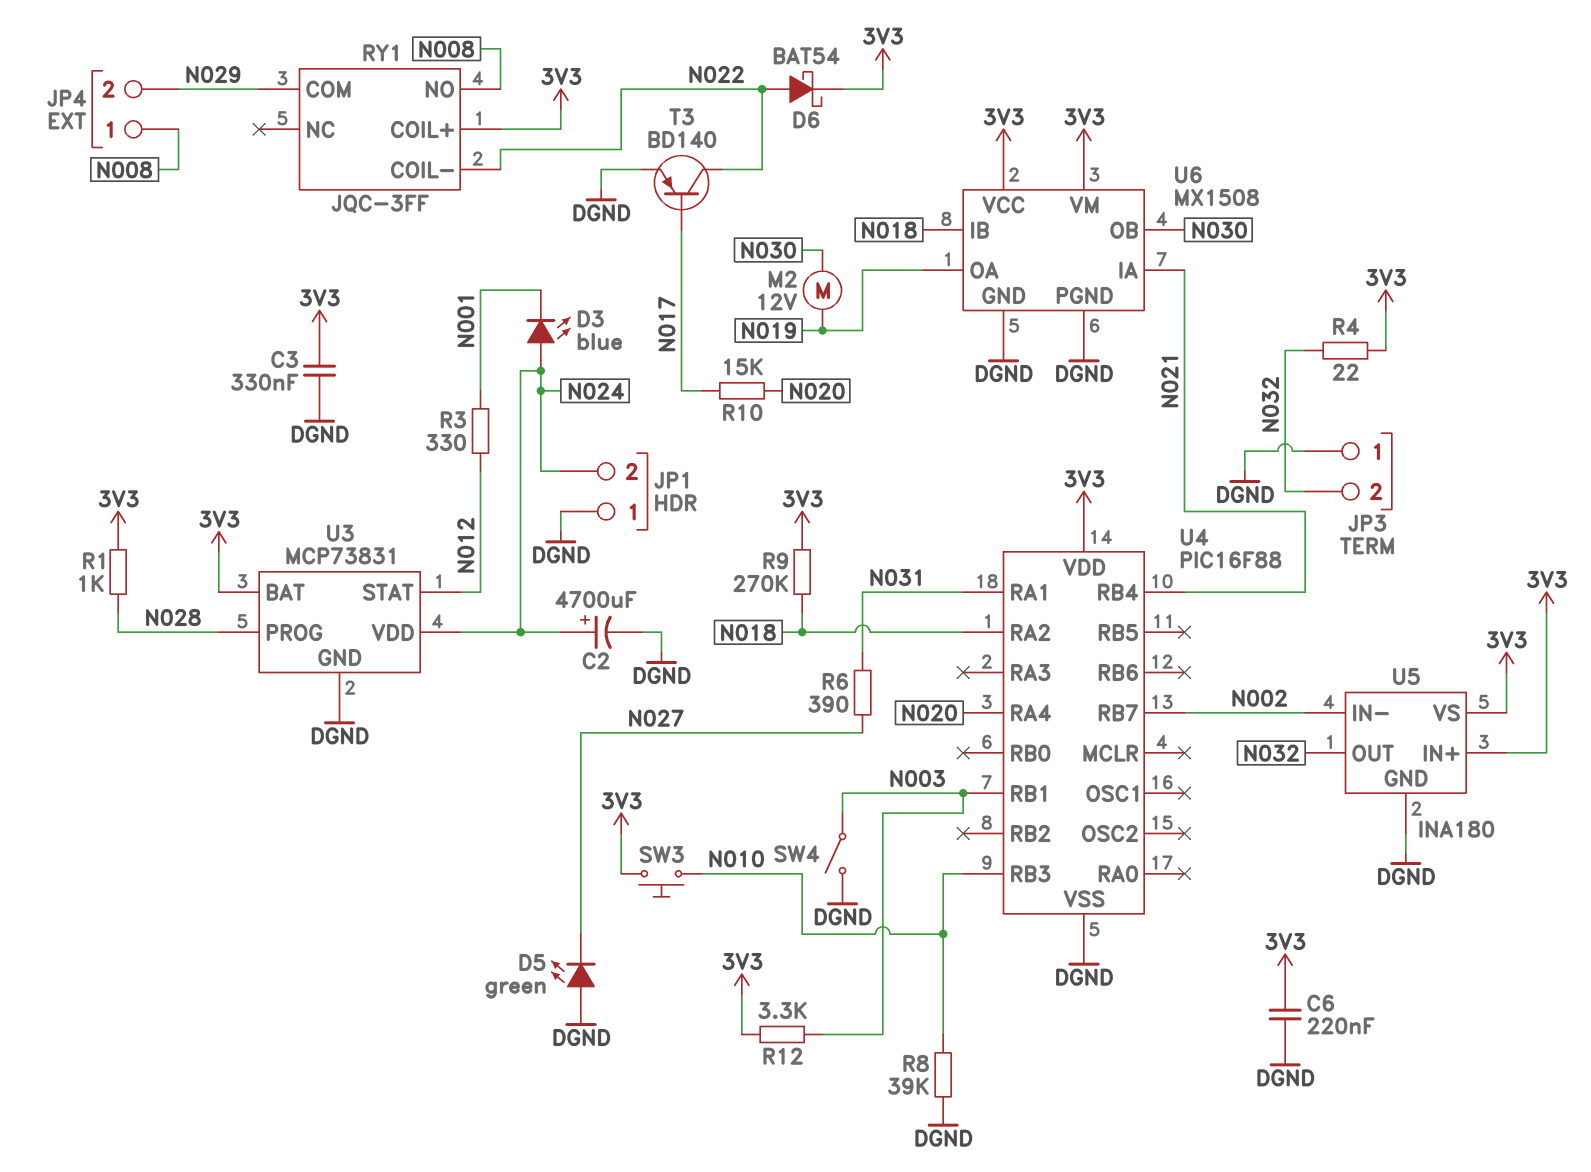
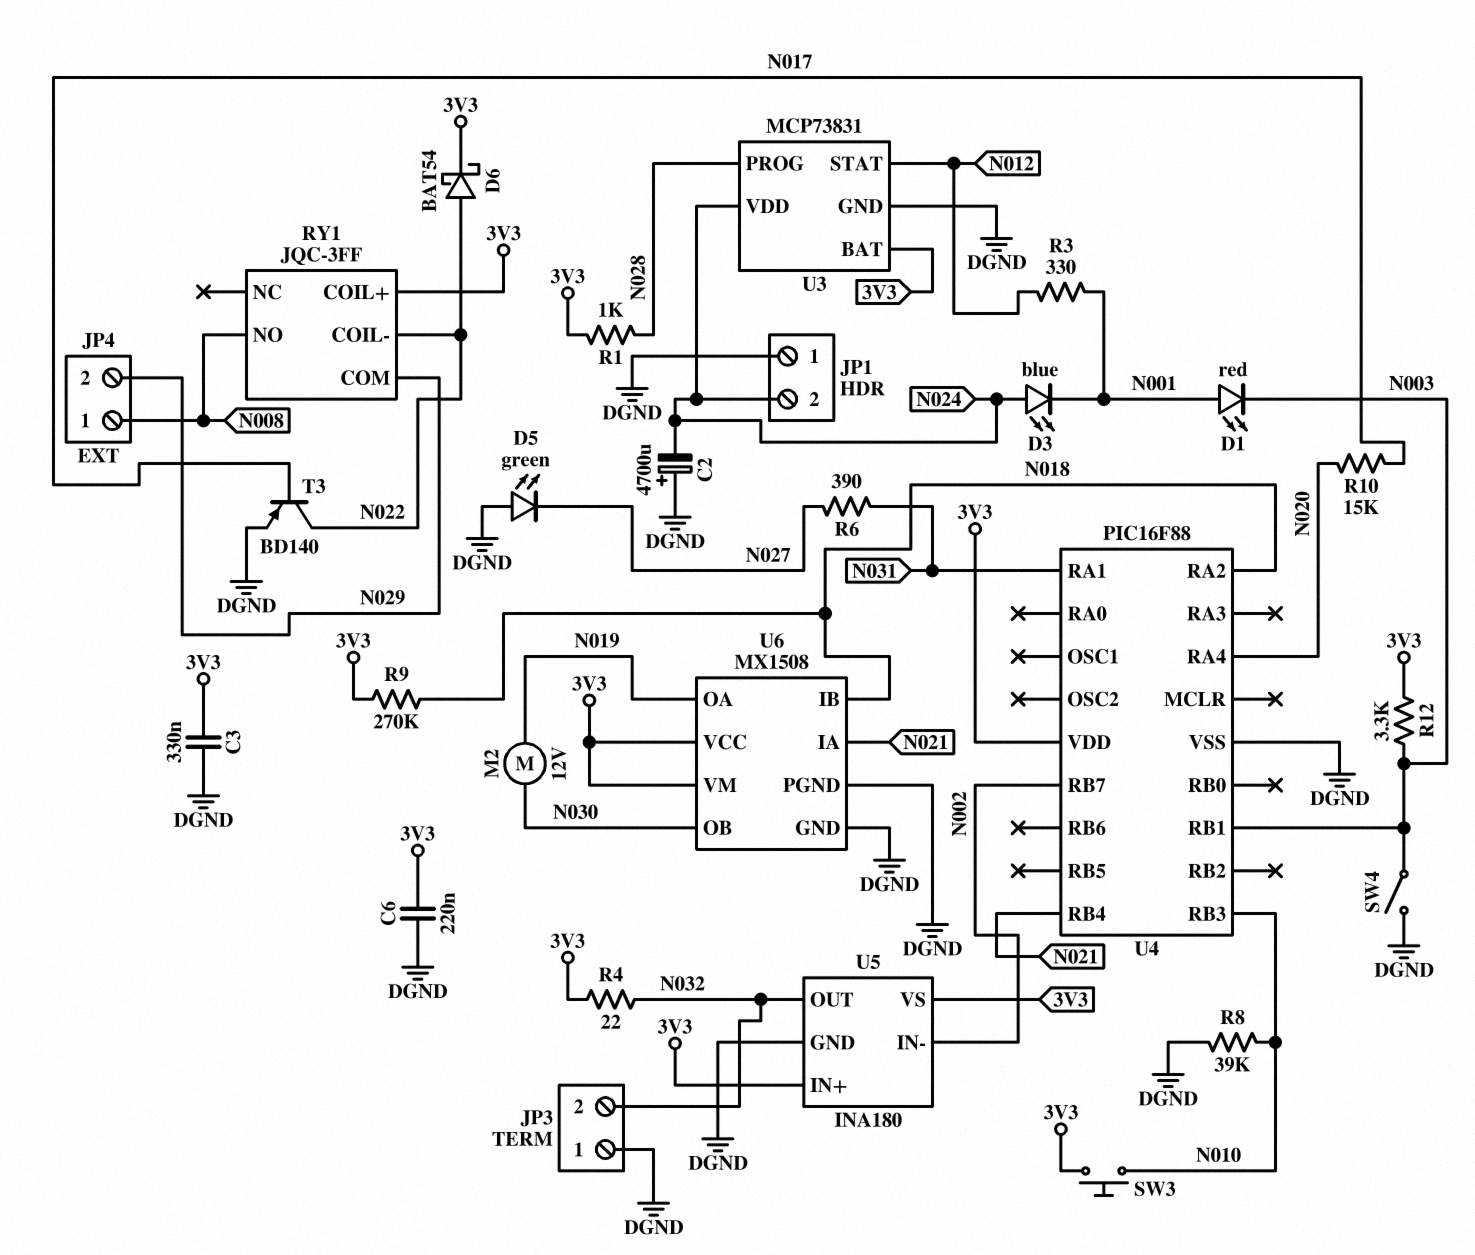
C2: 4700uF (plus N024, minus DGND) -> 4700uF (plus DGND, minus N024)
D1: none -> LED red (A N001, K N003)

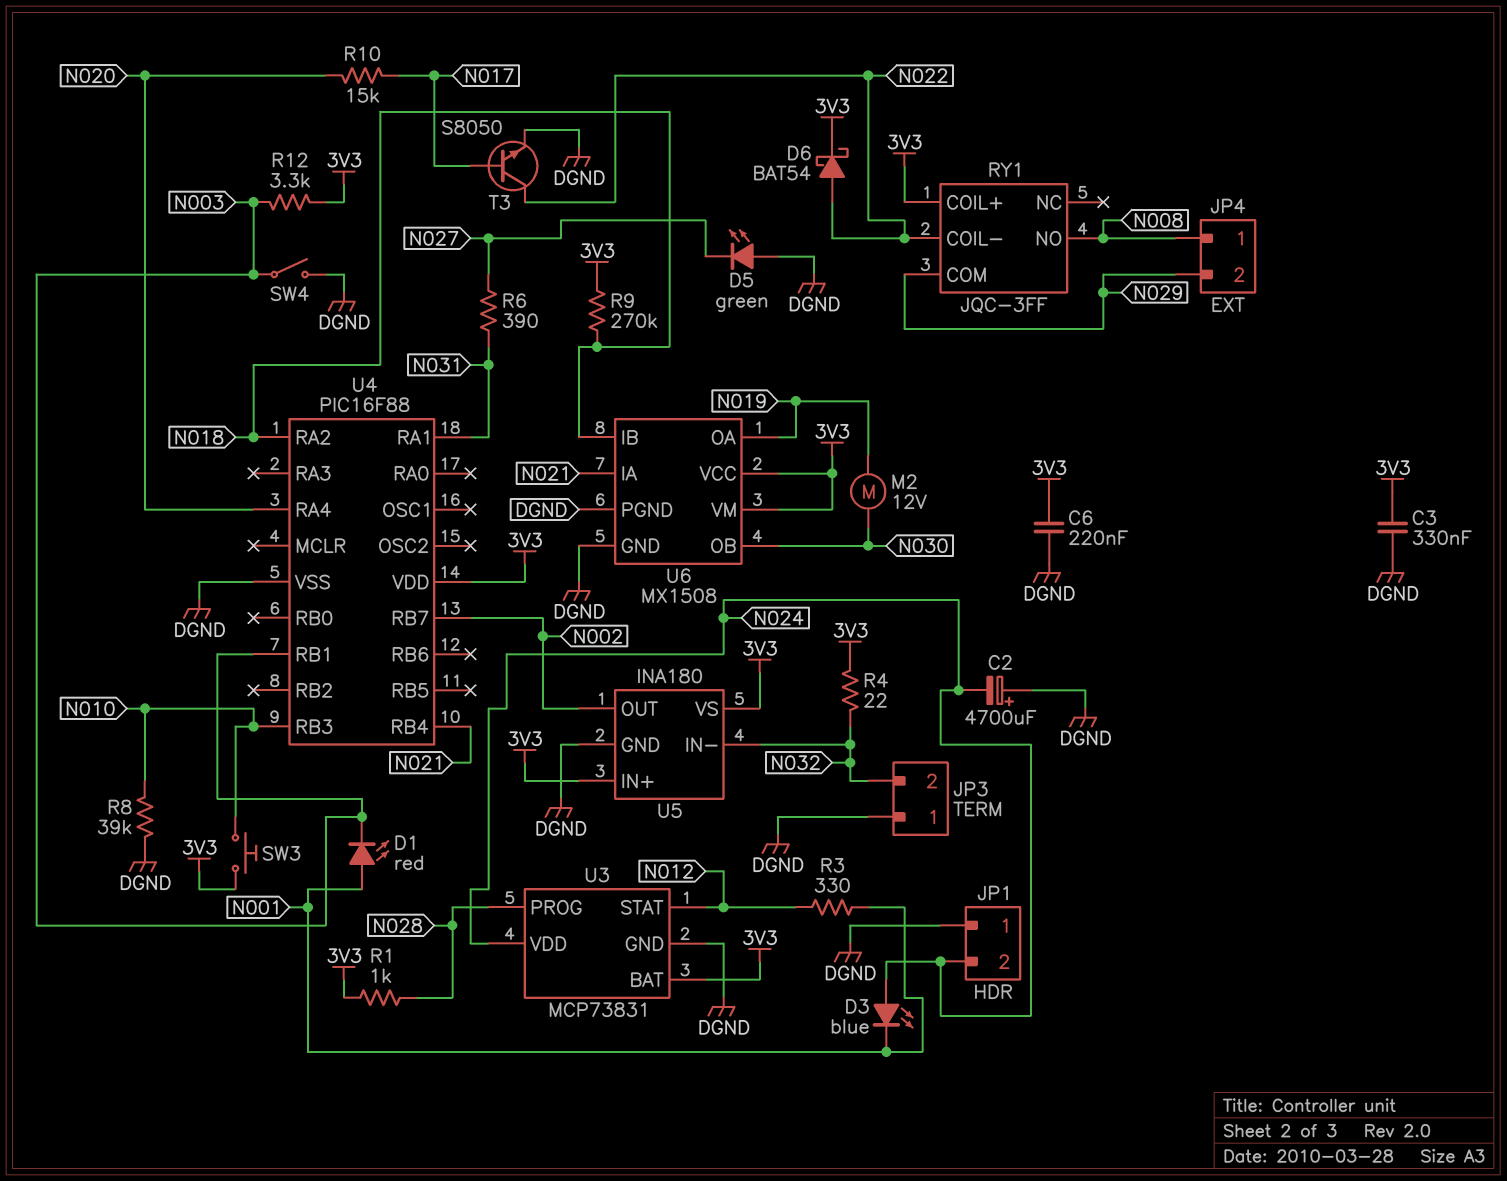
T3: PNP BD140 (B N017, C N022, E DGND) -> NPN S8050 (B N017, C N022, E DGND)
U5 pin IN-: N002 -> N032
U5 pin OUT: N032 -> N002

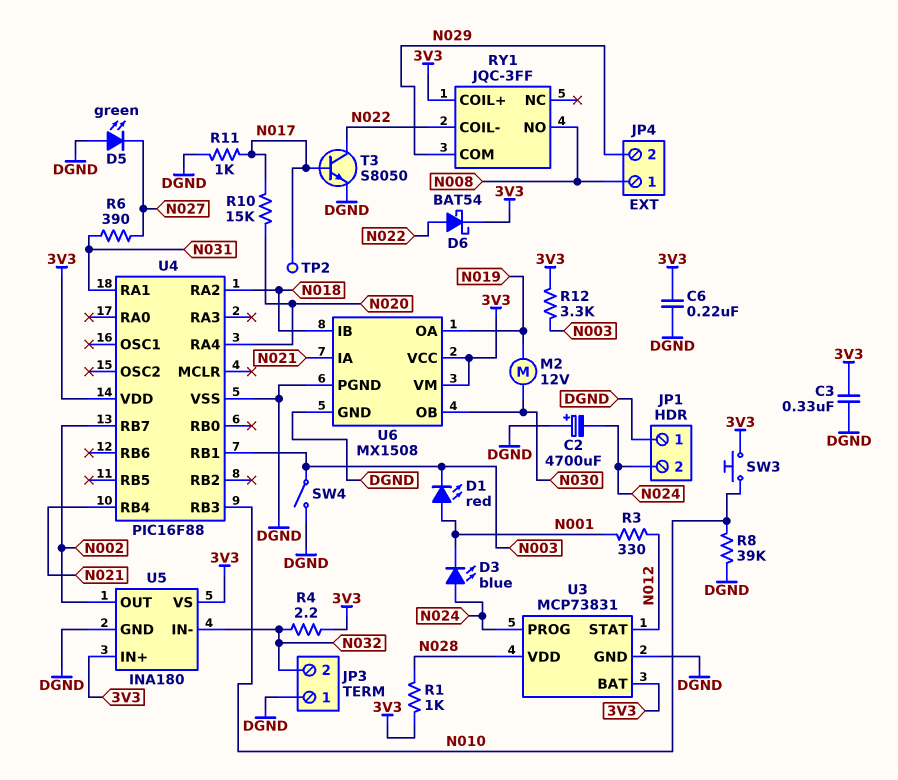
R4: 22 (3V3, N032) -> 2.2 (3V3, N032)
R9: 270k (3V3, N018) -> none
R11: none -> 1k (DGND, N017)
TP2: none -> test point (N017)
U3 pin PROG: N028 -> N024
U3 pin VDD: N024 -> N028

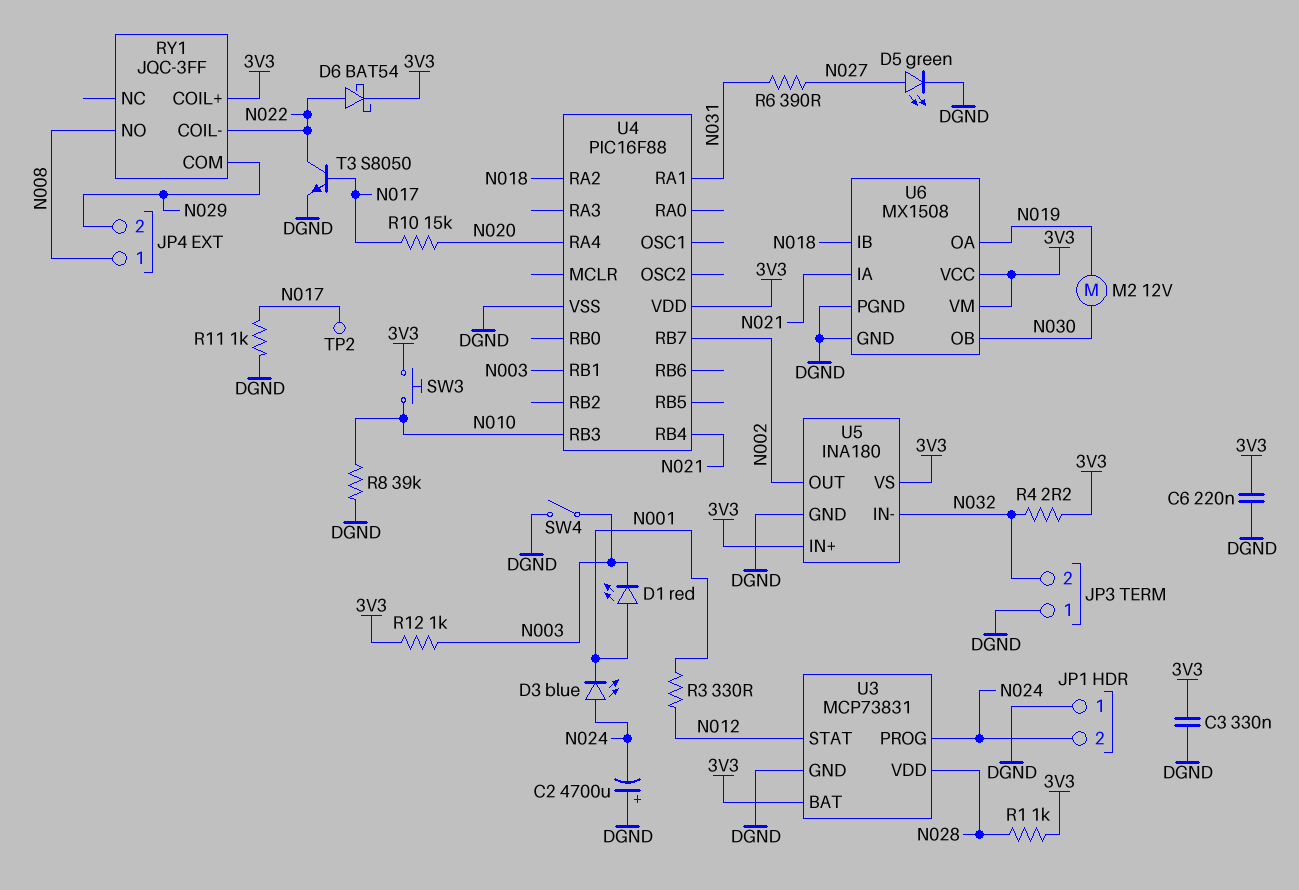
D5: LED green (A DGND, K N027) -> LED green (A N027, K DGND)
R12: 3.3k (3V3, N003) -> 1k (3V3, N003)

